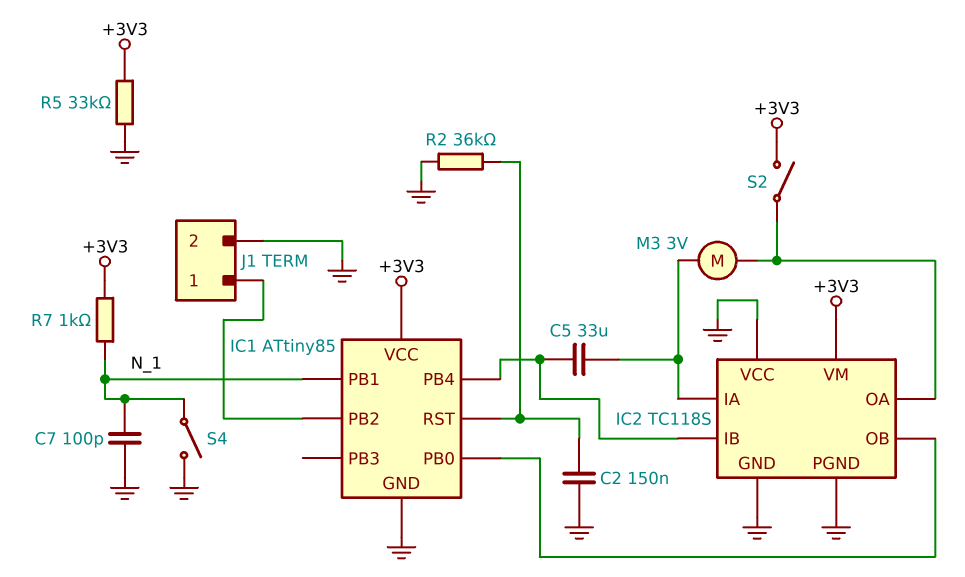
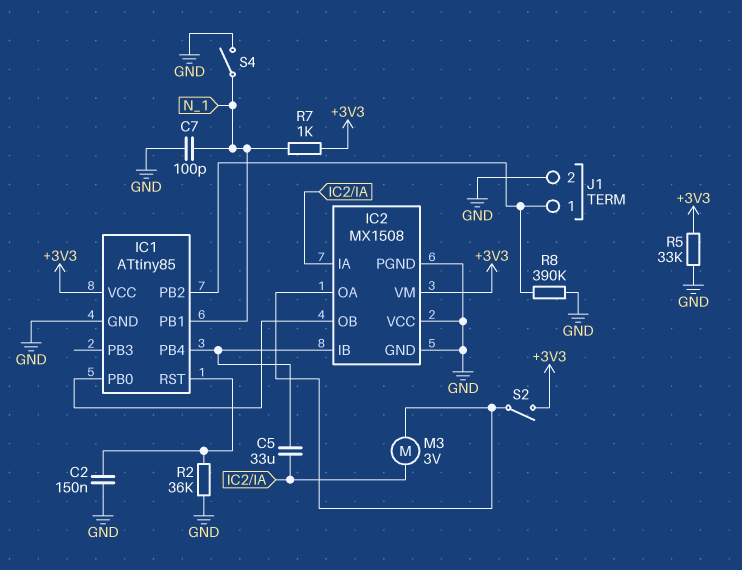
IC2: TC118S -> MX1508
R8: none -> 390k (GND, IC1/PB2)

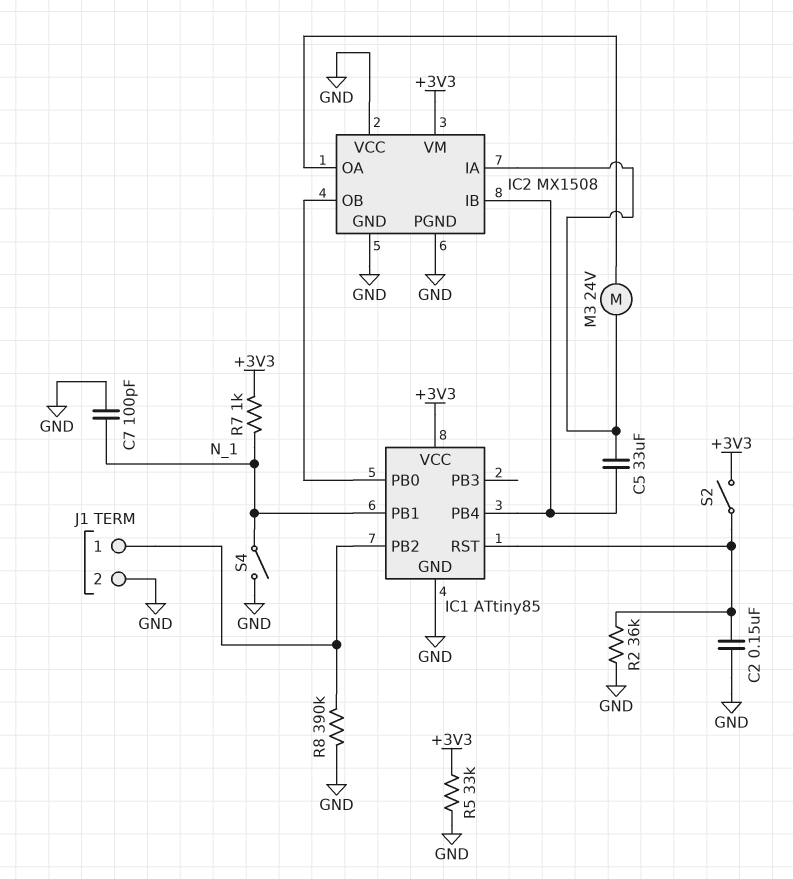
M3: motor 3V (IC2/IA, IC2/OA) -> motor 24V (IC2/IA, IC2/OA)
S2: switch (+3V3, IC2/OA) -> switch (+3V3, IC1/RST)

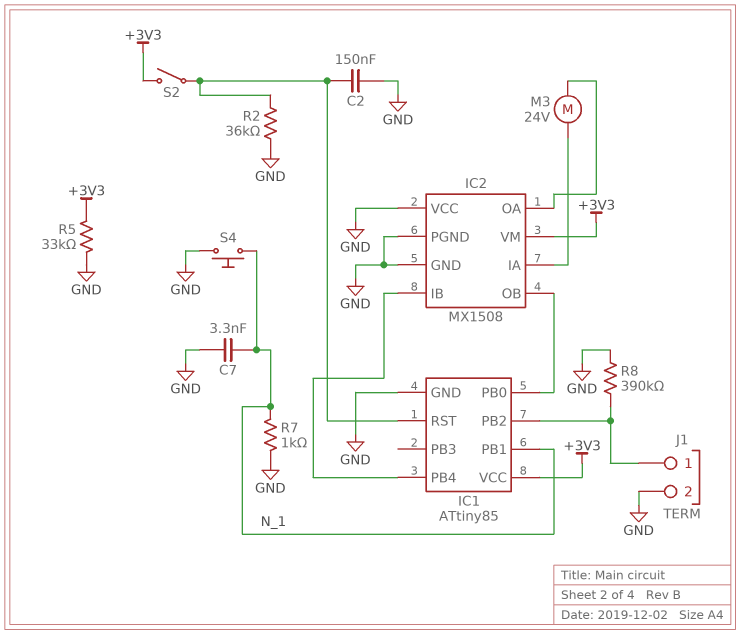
C5: 33uF (IC1/PB4, IC2/IA) -> none
C7: 100pF (GND, N_1) -> 3.3nF (GND, N_1)
R7: 1k (+3V3, N_1) -> 1k (GND, N_1)
S4: switch (GND, N_1) -> button (GND, N_1)

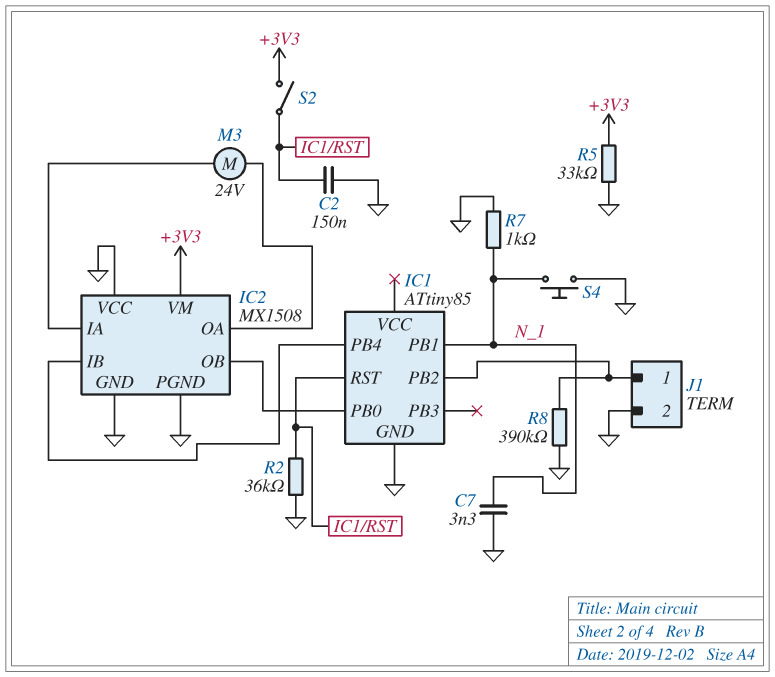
IC1 pin VCC: +3V3 -> none

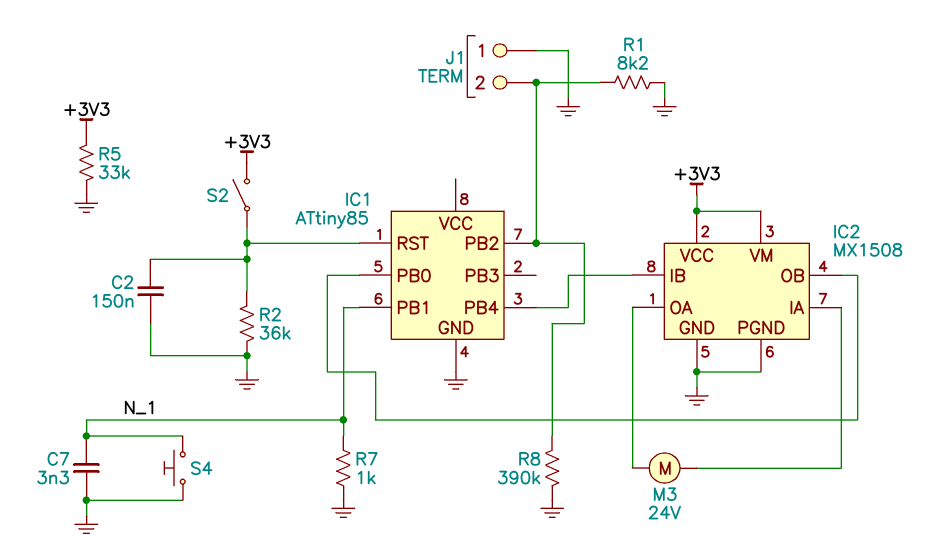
IC2 pin VCC: GND -> +3V3
J1 pin 1: IC1/PB2 -> GND
J1 pin 2: GND -> IC1/PB2
R1: none -> 8.2k (GND, IC1/PB2)

